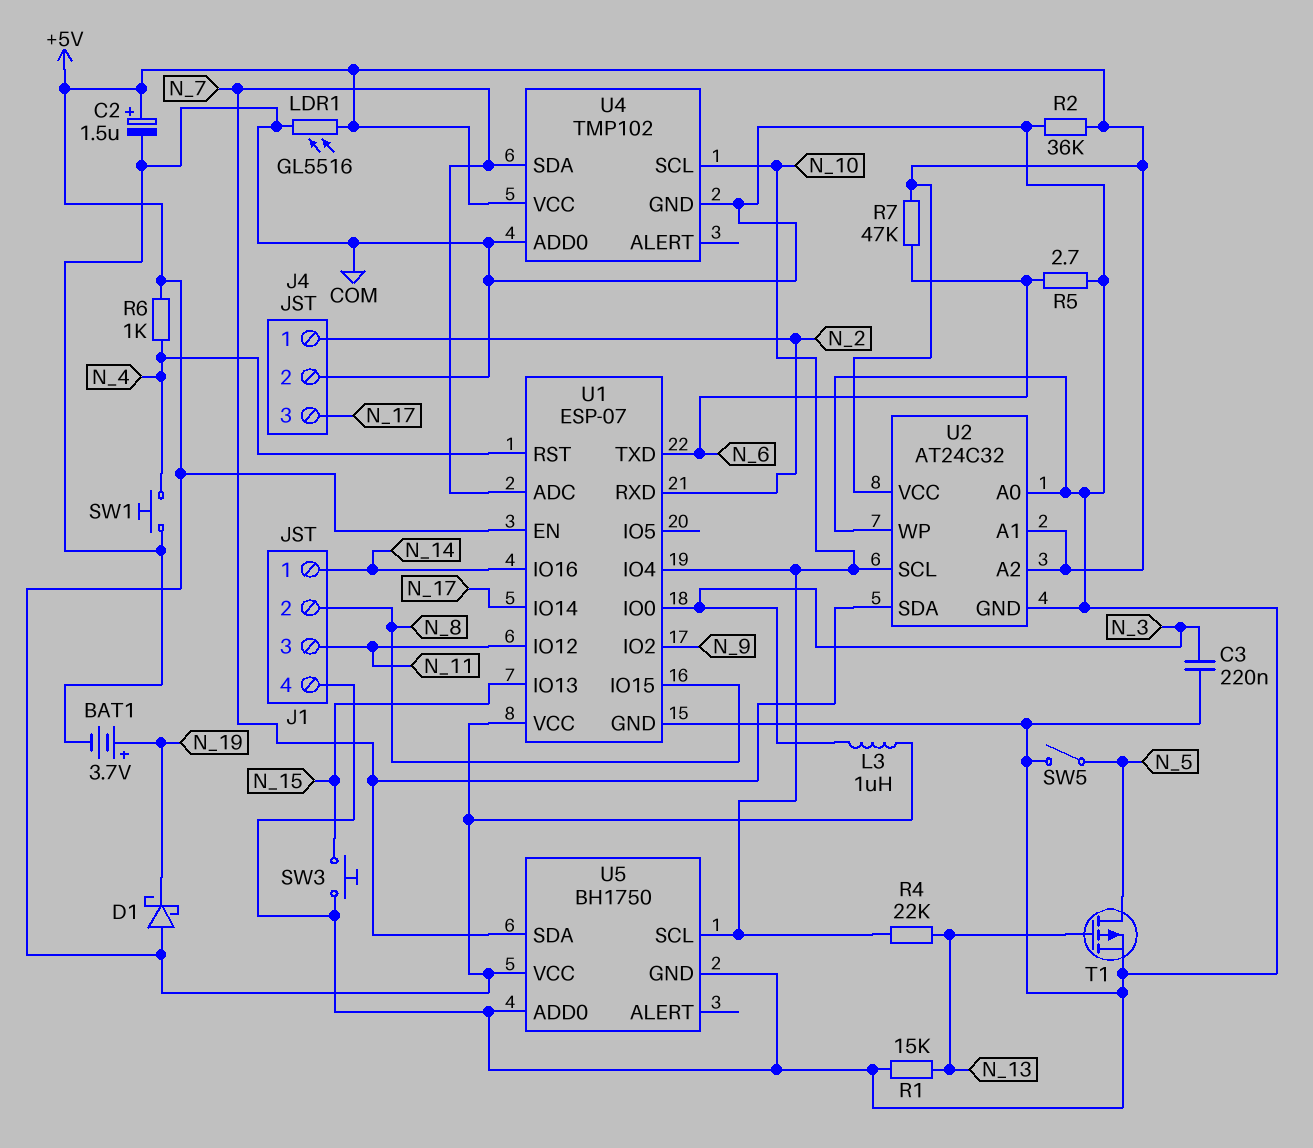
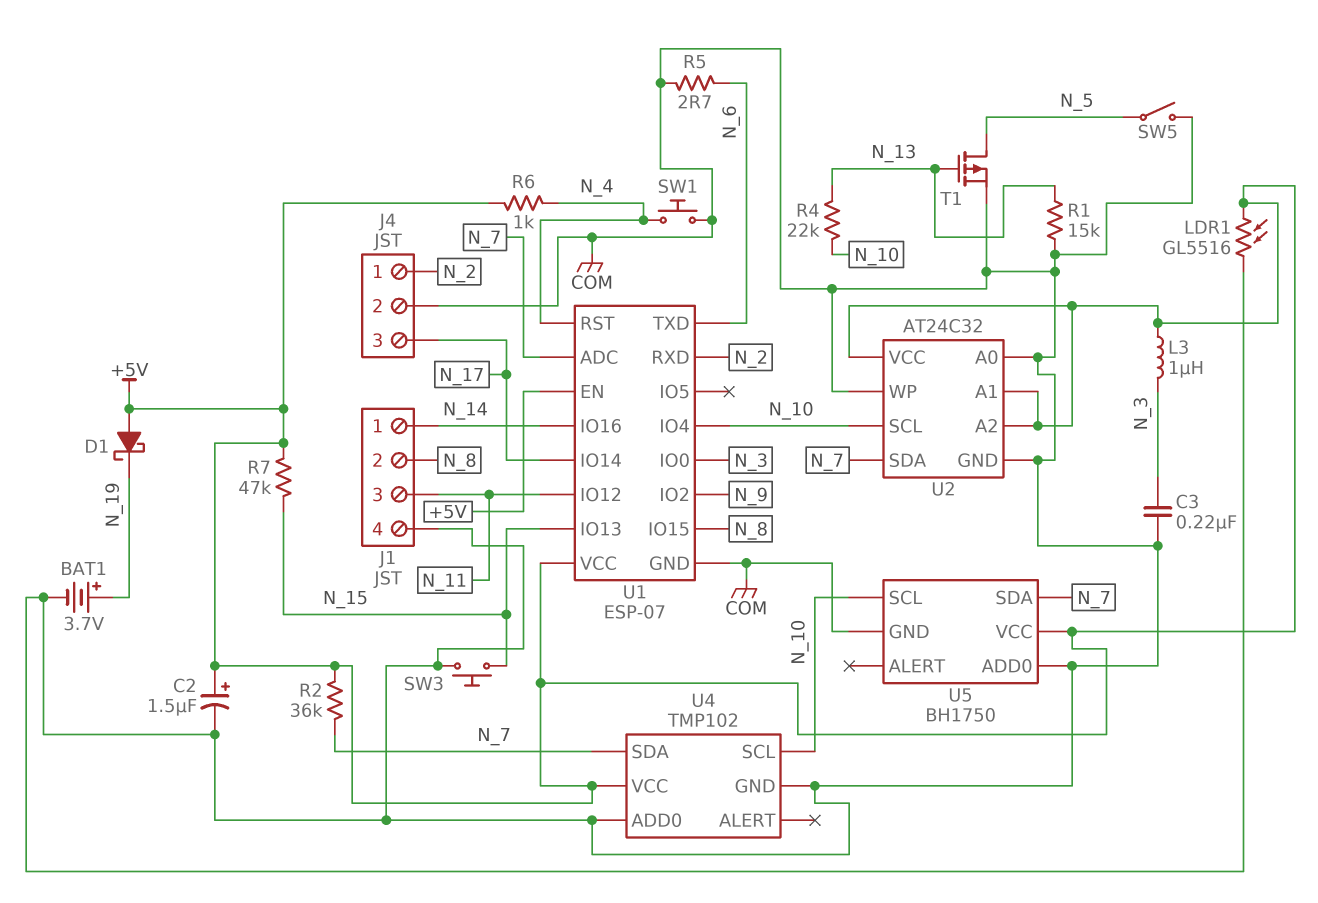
R2: 36k (+5V, COM) -> 36k (+5V, N_7)
R7: 47k (+5V, N_6) -> 47k (+5V, N_15)

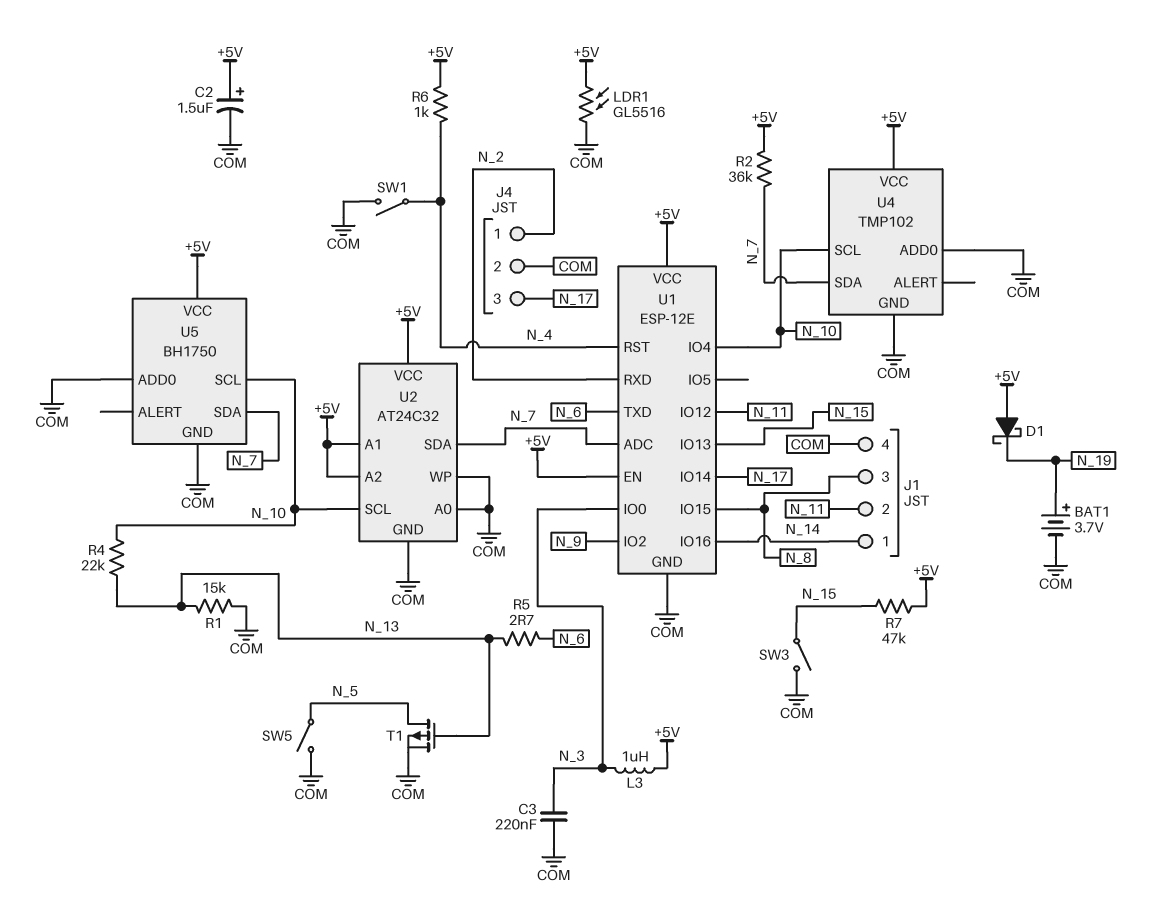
J1 pin 2: N_8 -> N_11
J1 pin 3: N_11 -> N_8
R5: 2.7 (COM, N_6) -> 2.7 (N_6, N_13)
SW1: button (COM, N_4) -> switch (COM, N_4)
SW3: button (COM, N_15) -> switch (COM, N_15)
U1: ESP-07 -> ESP-12E

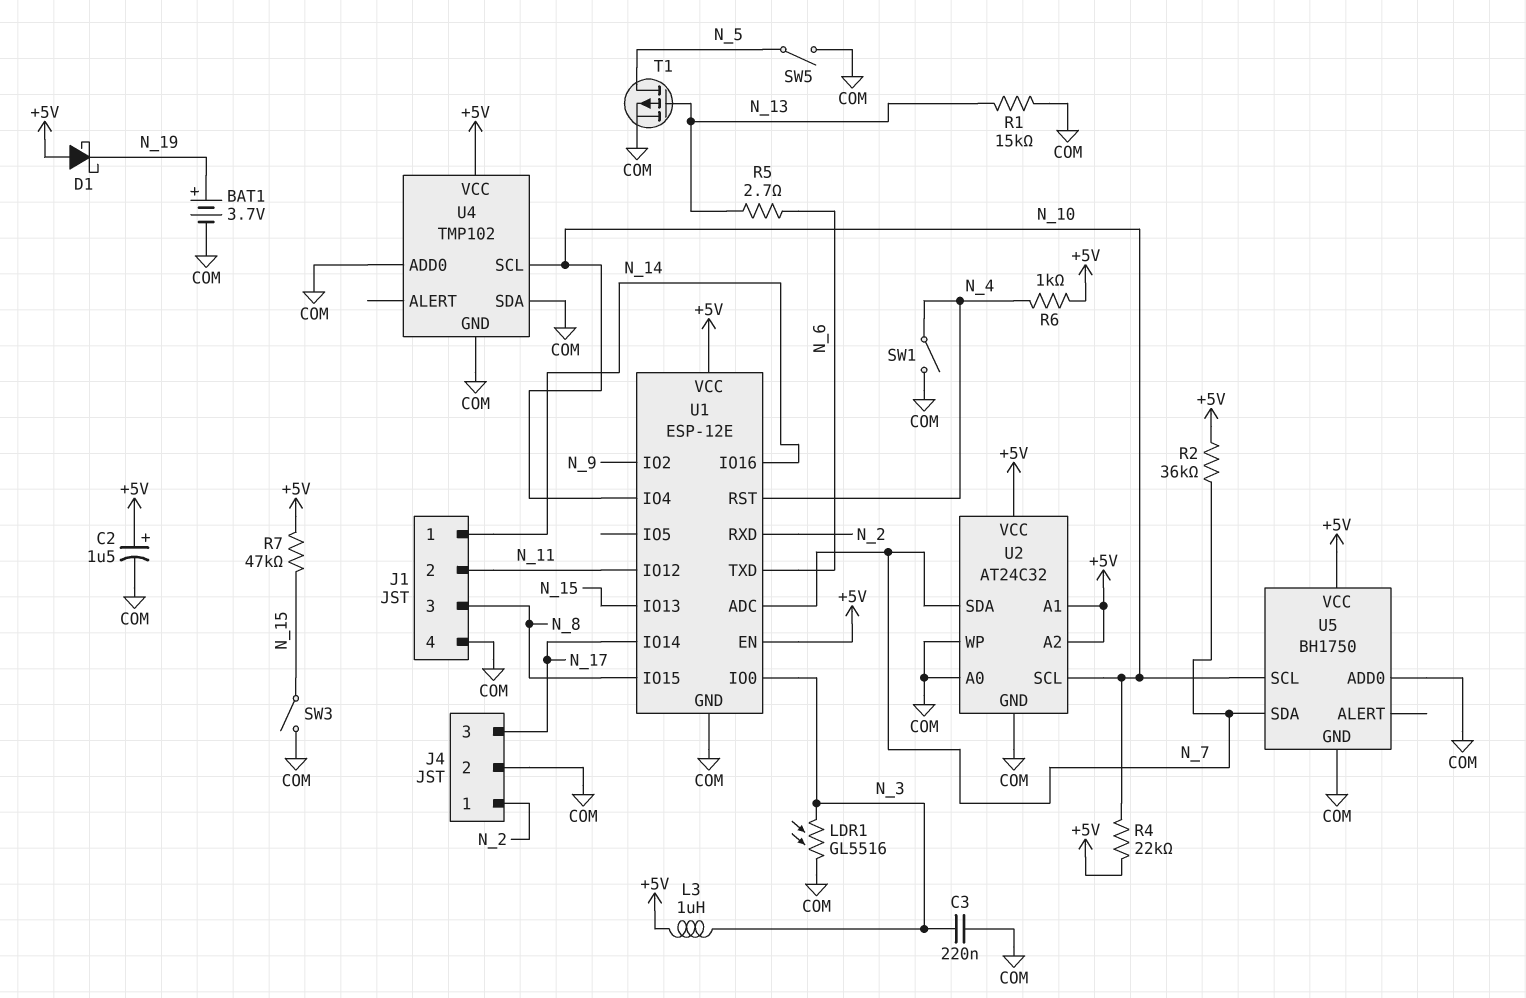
LDR1: GL5516 (+5V, COM) -> GL5516 (COM, N_3)
R4: 22k (N_10, N_13) -> 22k (+5V, N_10)
U4 pin SDA: N_7 -> COM

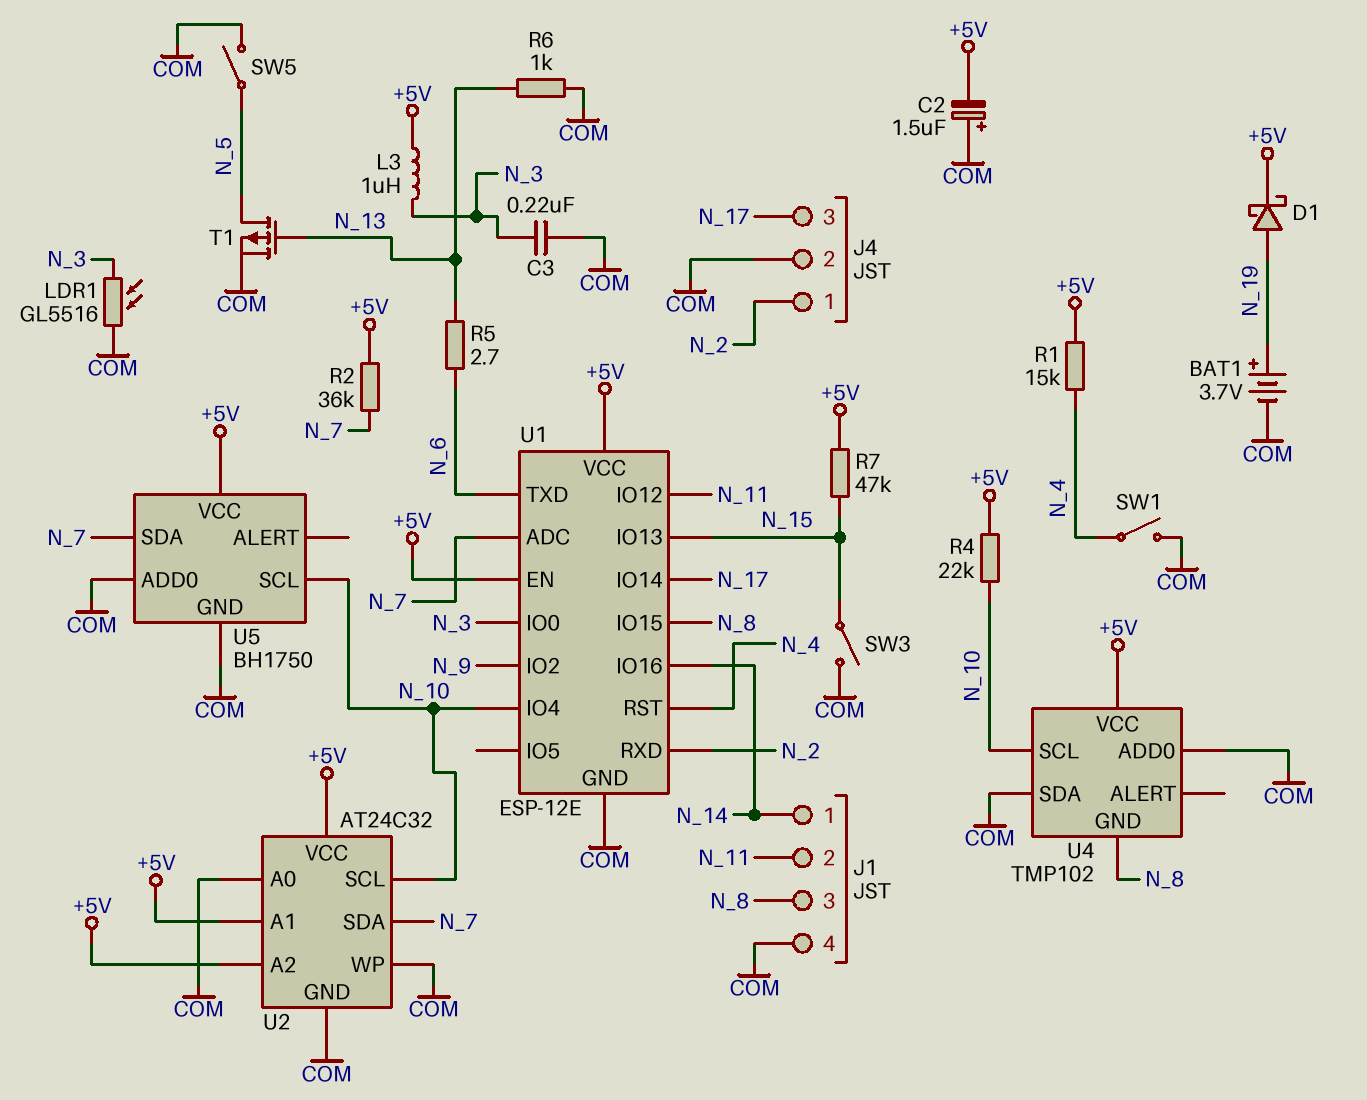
C2: 1.5uF (plus +5V, minus COM) -> 1.5uF (plus COM, minus +5V)
D1: schottky (A +5V, K N_19) -> schottky (A N_19, K +5V)
R1: 15k (COM, N_13) -> 15k (+5V, N_4)
R6: 1k (+5V, N_4) -> 1k (COM, N_13)
U4 pin GND: COM -> N_8

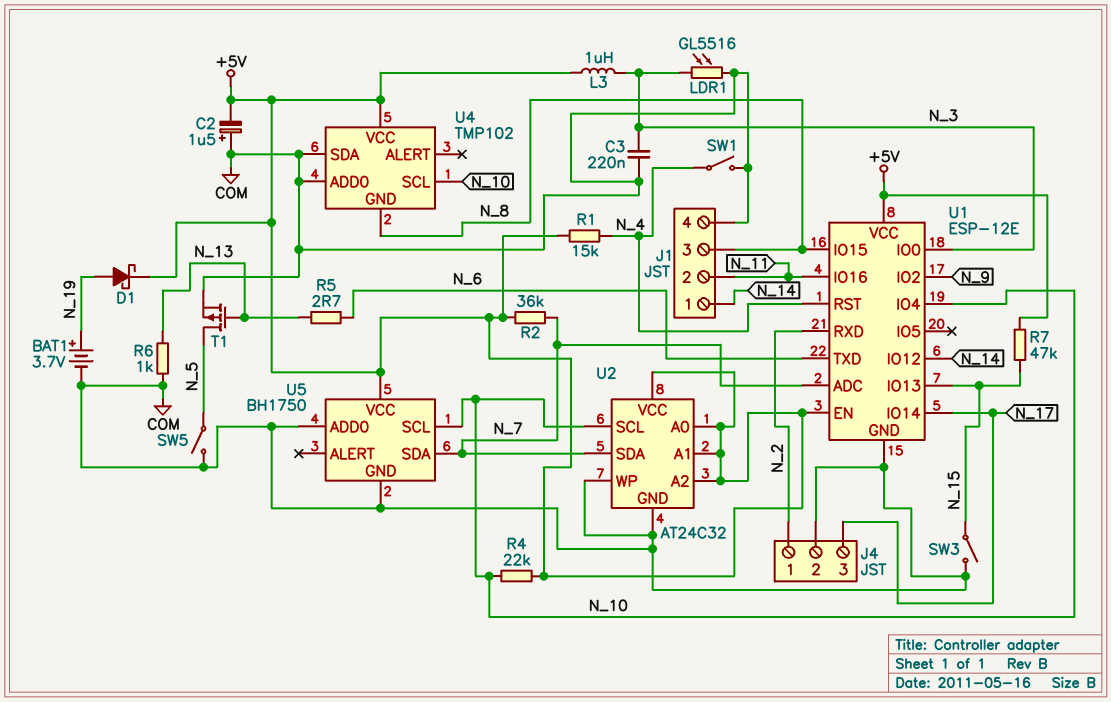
U1 pin IO12: N_11 -> N_14
U1 pin IO16: N_14 -> N_11
U2 pin A0: COM -> +5V

